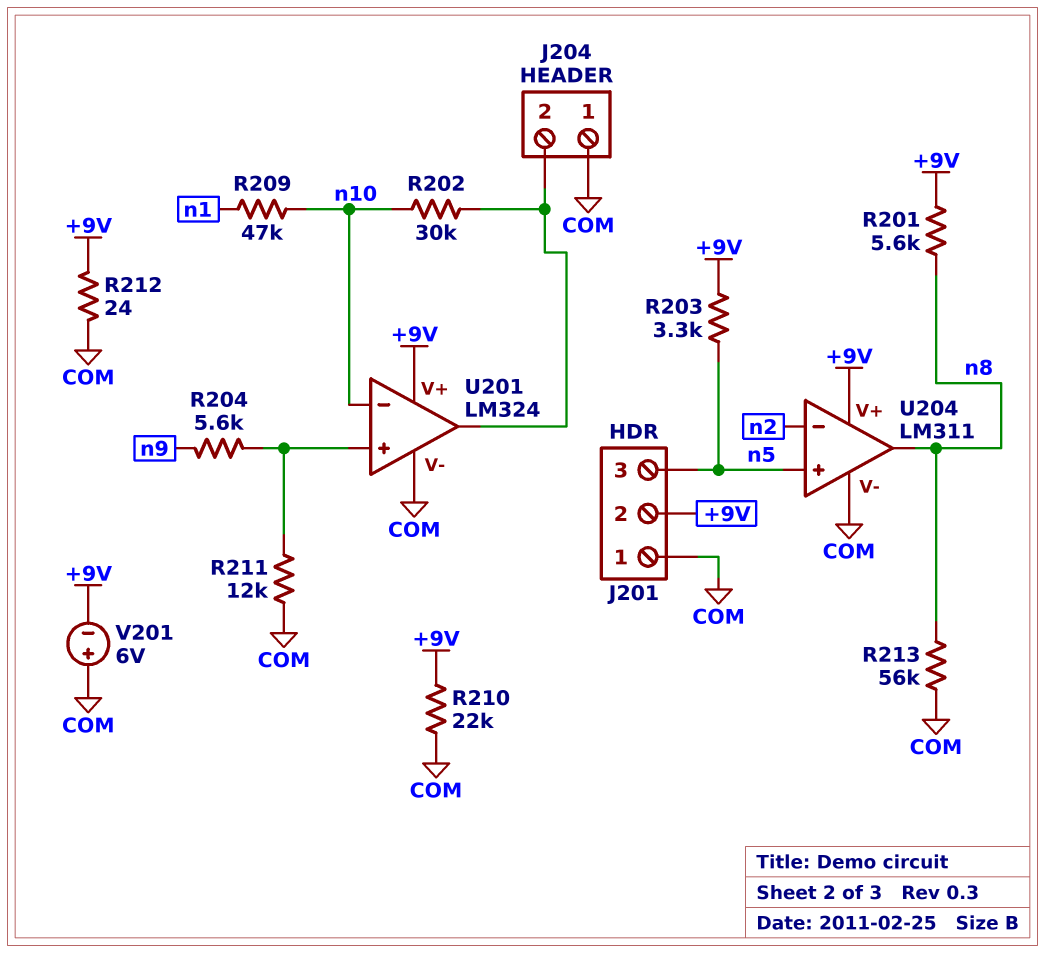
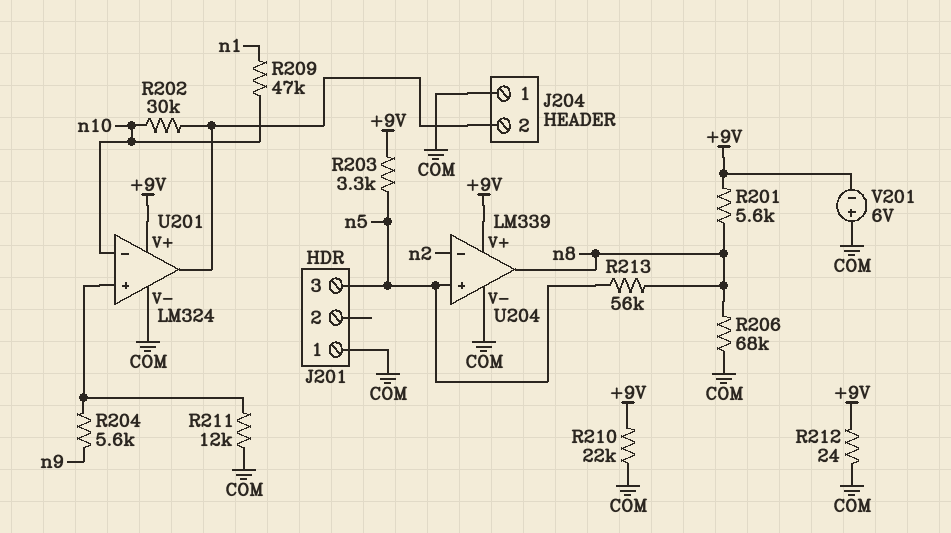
J201 pin 2: +9V -> none
R206: none -> 68k (COM, n8)
R213: 56k (COM, n8) -> 56k (n5, n8)
U204: LM311 -> LM339

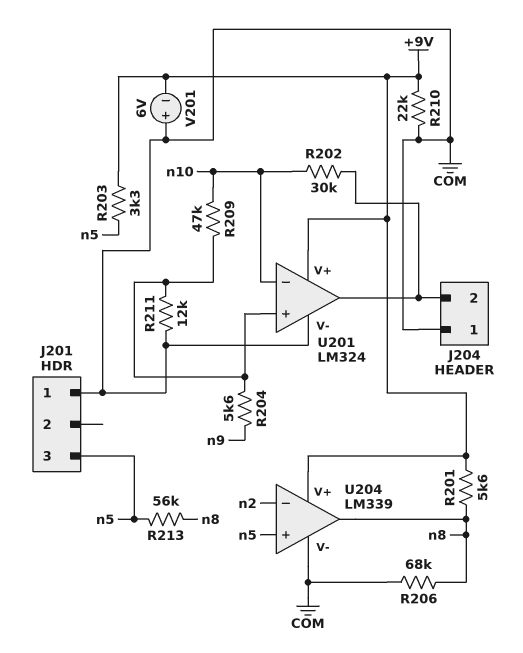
R209: 47k (n1, n10) -> 47k (U201/in+, n10)
R212: 24 (+9V, COM) -> none

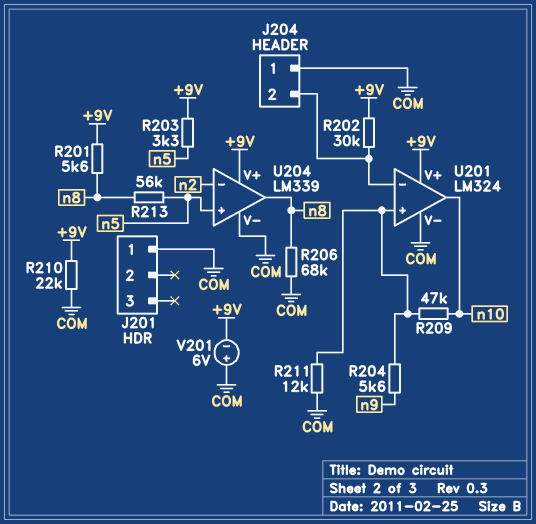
J201 pin 3: n5 -> none
R202: 30k (J204/2, n10) -> 30k (+9V, J204/2)
U201 pin in-: n10 -> J204/2
U201 pin out: J204/2 -> n10

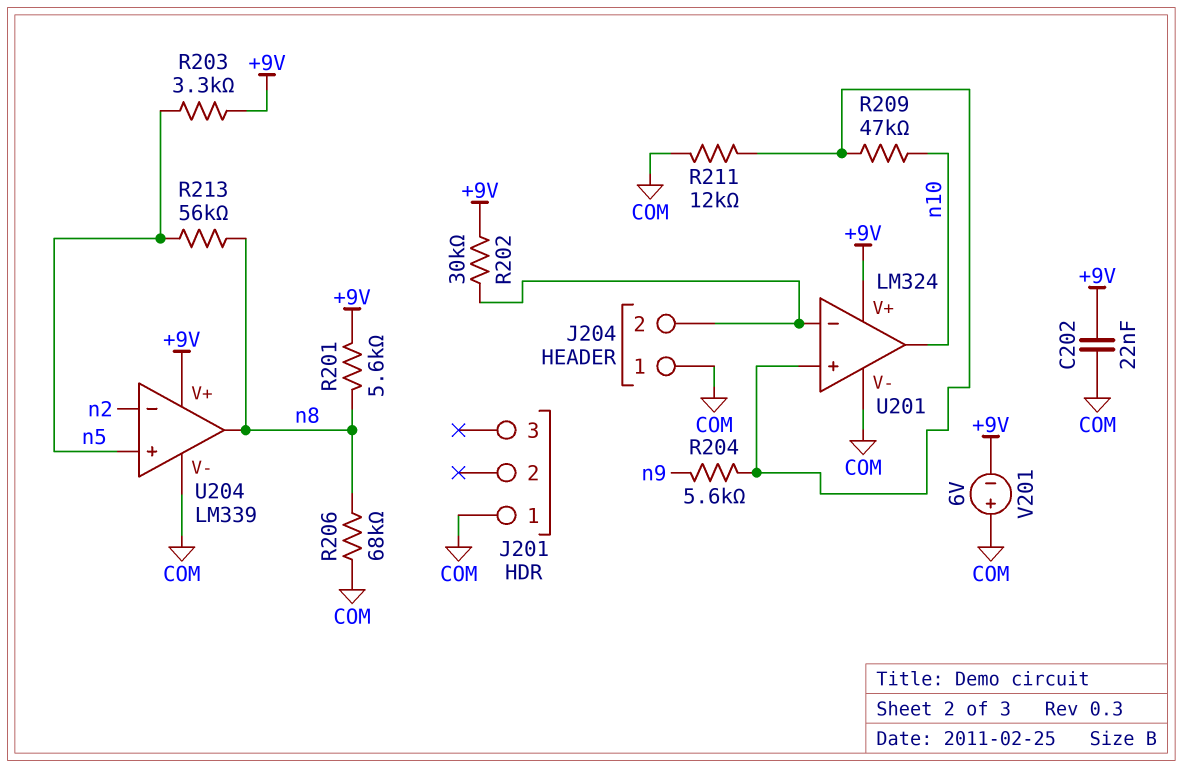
C202: none -> 22nF (+9V, COM)
R210: 22k (+9V, COM) -> none

